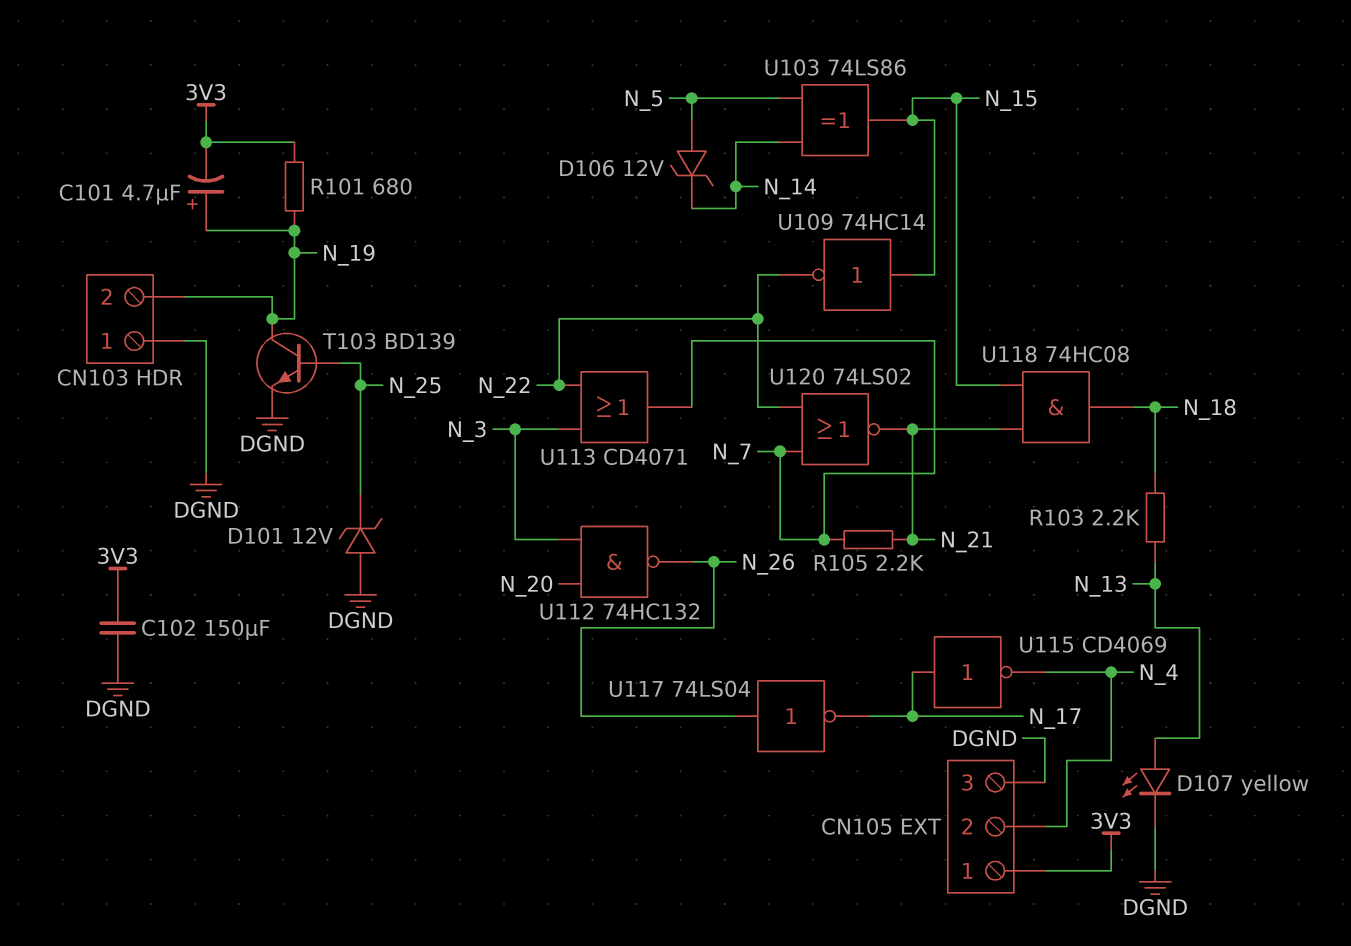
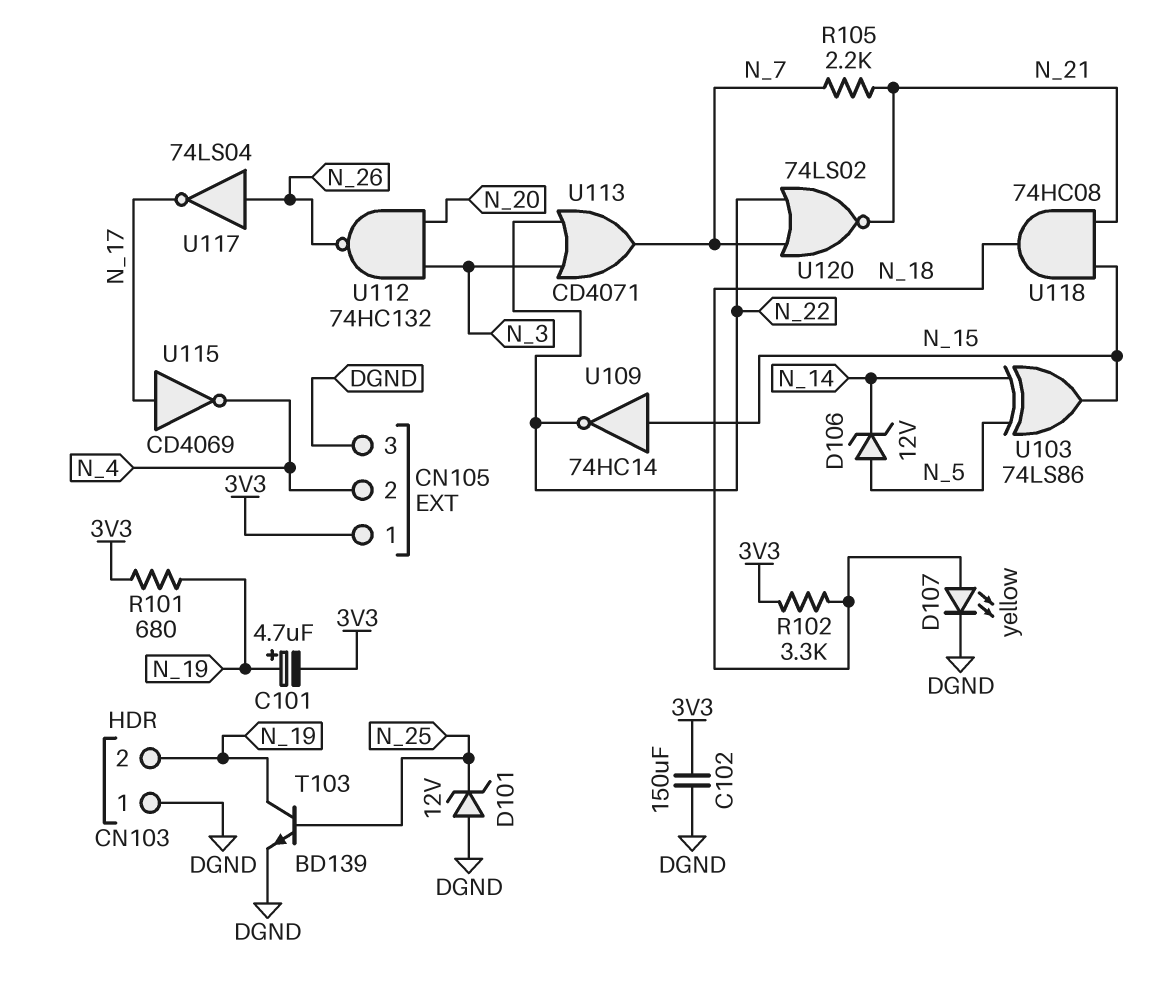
D107: LED yellow (A N_13, K DGND) -> LED yellow (A N_18, K DGND)
R102: none -> 3.3k (3V3, N_18)
R103: 2.2k (N_13, N_18) -> none

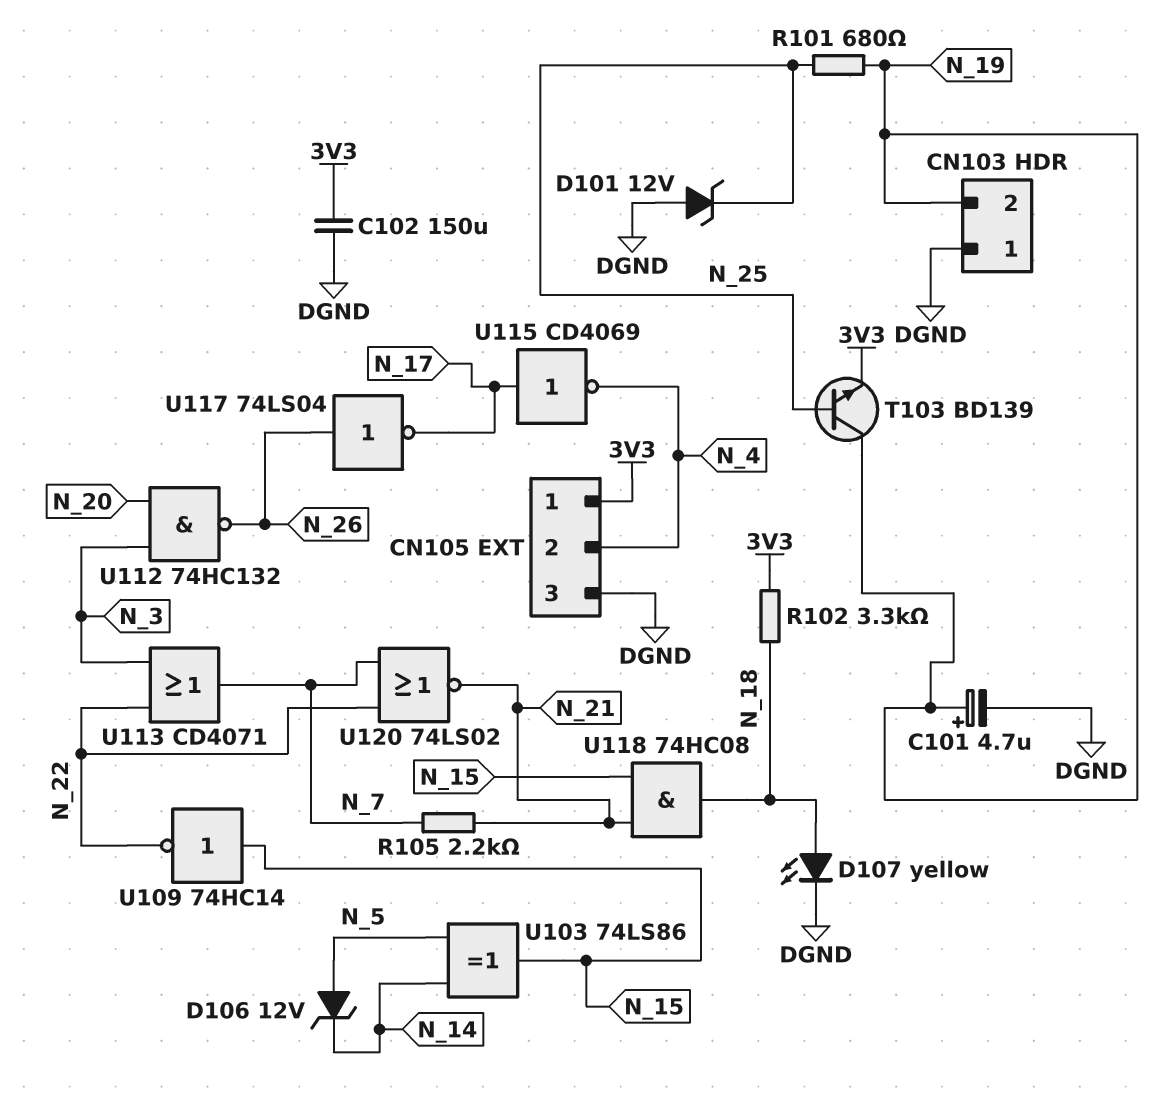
C101: 4.7uF (plus N_19, minus 3V3) -> 4.7uF (plus N_19, minus DGND)
R101: 680 (3V3, N_19) -> 680 (N_19, N_25)
T103: NPN BD139 (B N_25, C N_19, E DGND) -> NPN BD139 (B N_25, C N_19, E 3V3)

